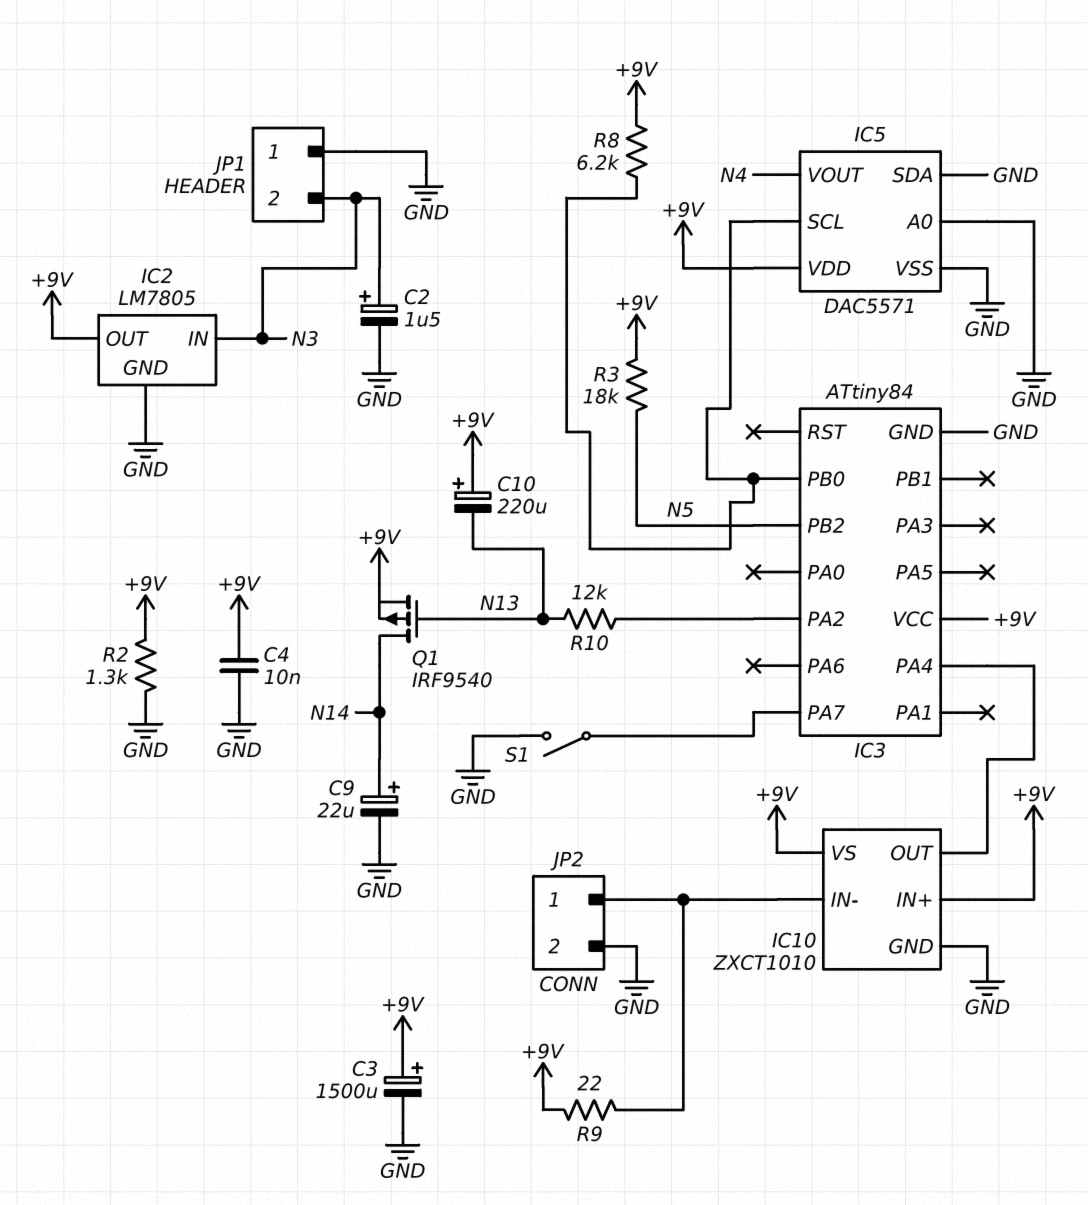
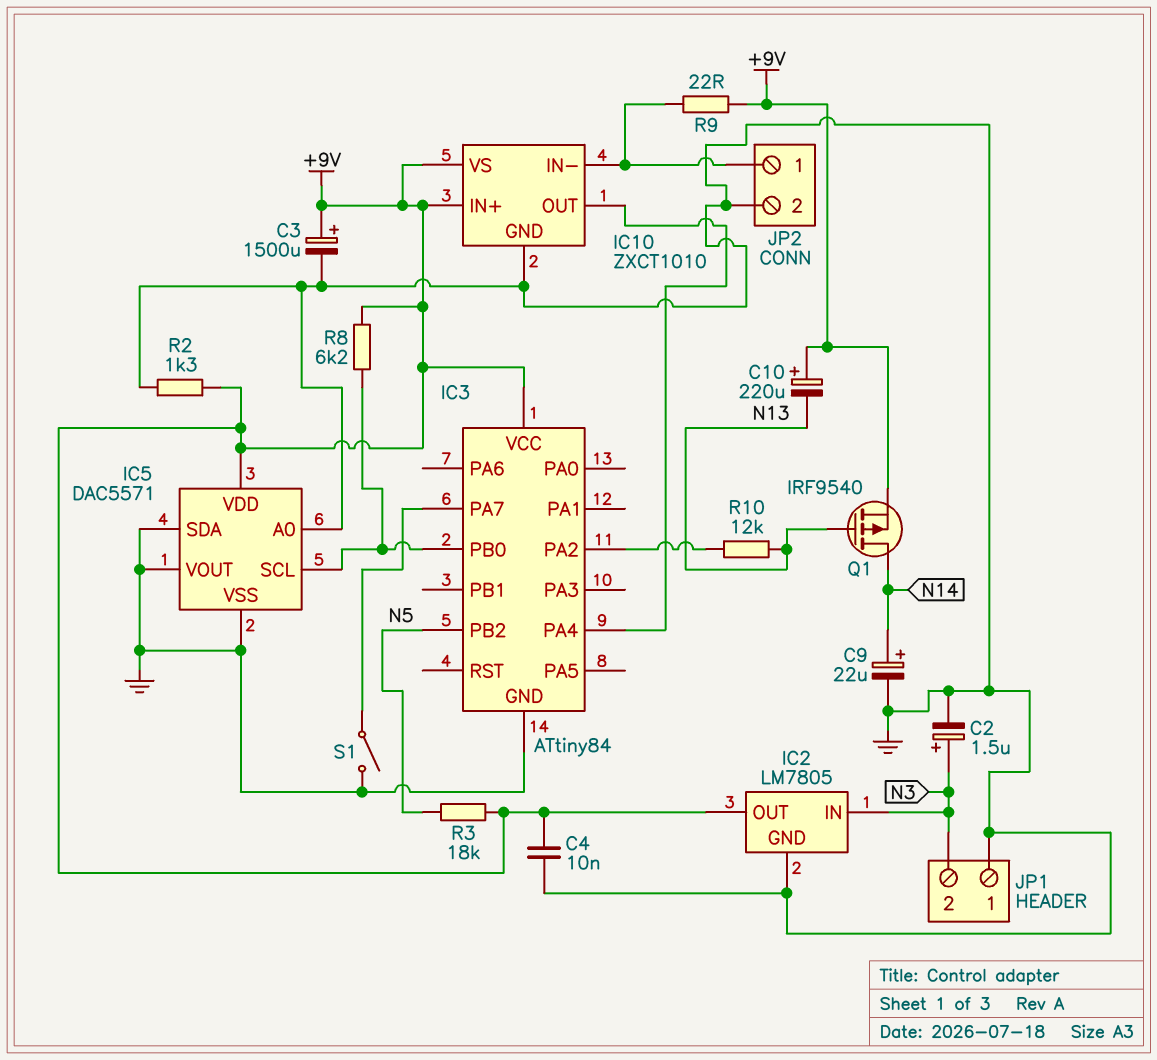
IC5 pin VOUT: N4 -> GND

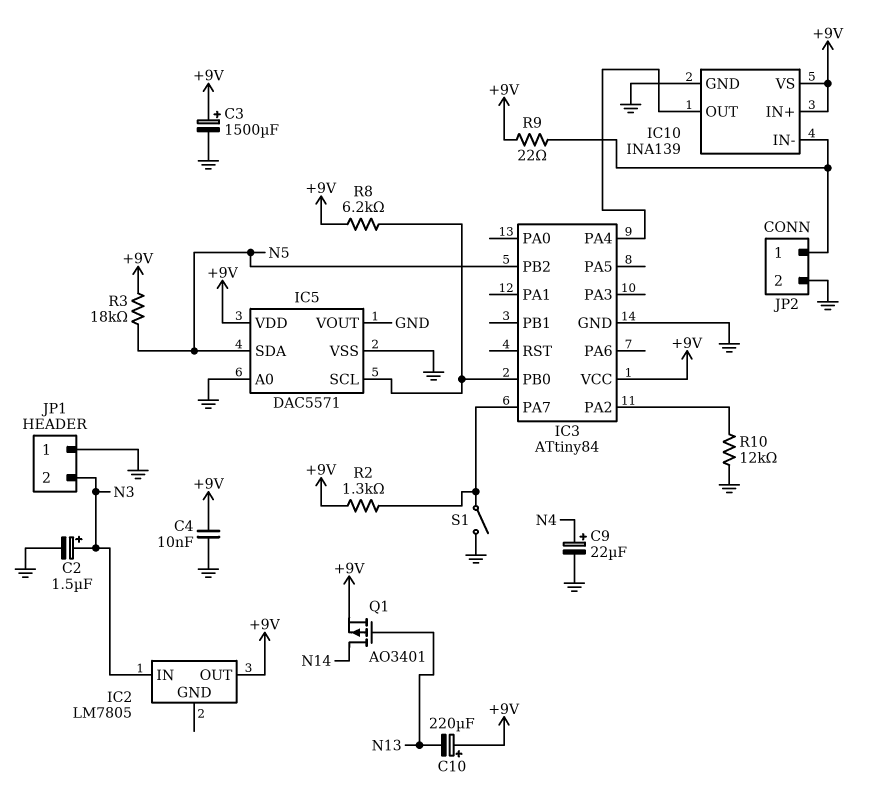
C9: 22uF (plus N14, minus GND) -> 22uF (plus N4, minus GND)
IC2 pin GND: GND -> none
IC5 pin SDA: GND -> N5
IC10: ZXCT1010 -> INA139
Q1: PMOS IRF9540 (G N13, D N14, S +9V) -> PMOS AO3401 (G N13, D N14, S +9V)
R2: 1.3k (+9V, GND) -> 1.3k (+9V, IC3/PA7)
R10: 12k (IC3/PA2, N13) -> 12k (GND, IC3/PA2)

